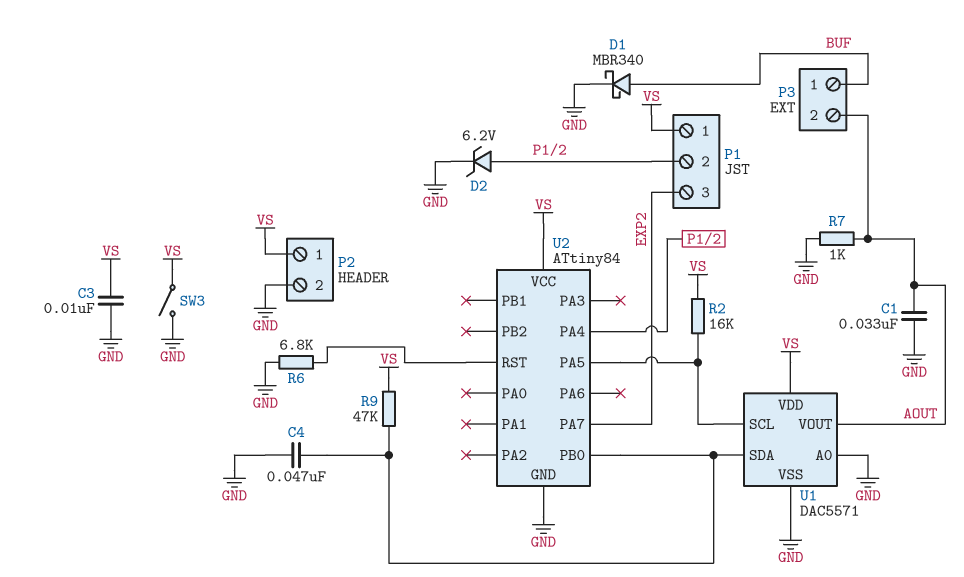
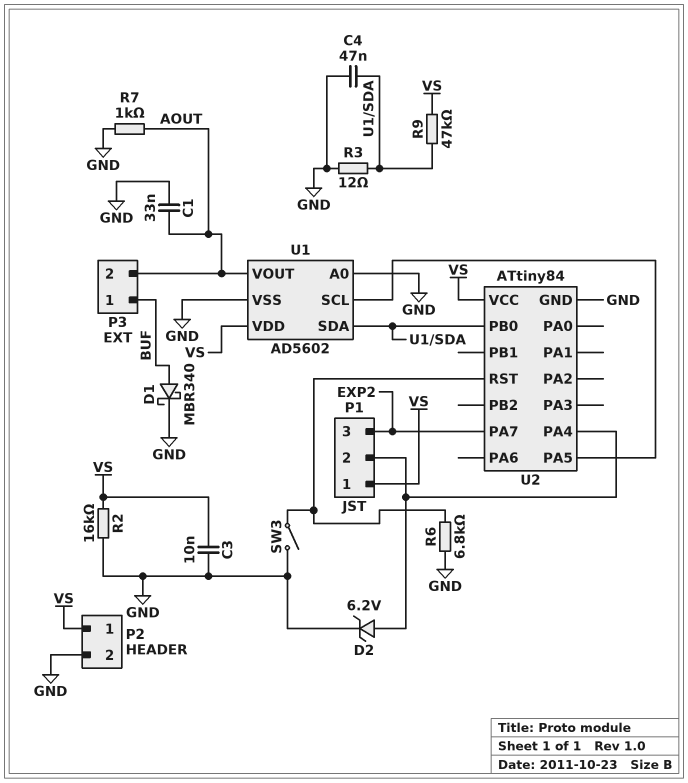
R2: 16k (U1/SCL, VS) -> 16k (GND, VS)
R3: none -> 12 (GND, U1/SDA)
SW3: switch (GND, VS) -> switch (GND, U2/RST)
U1: DAC5571 -> AD5602

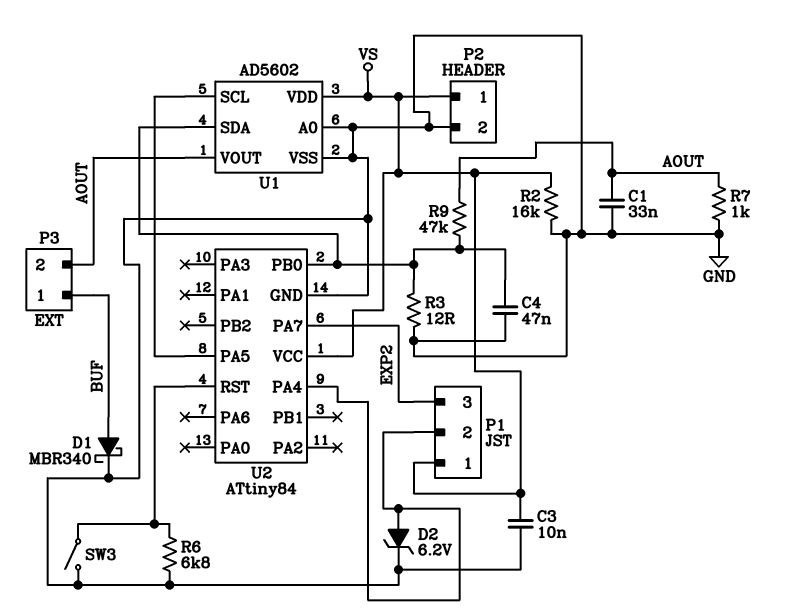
R9: 47k (U1/SDA, VS) -> 47k (AOUT, U1/SDA)

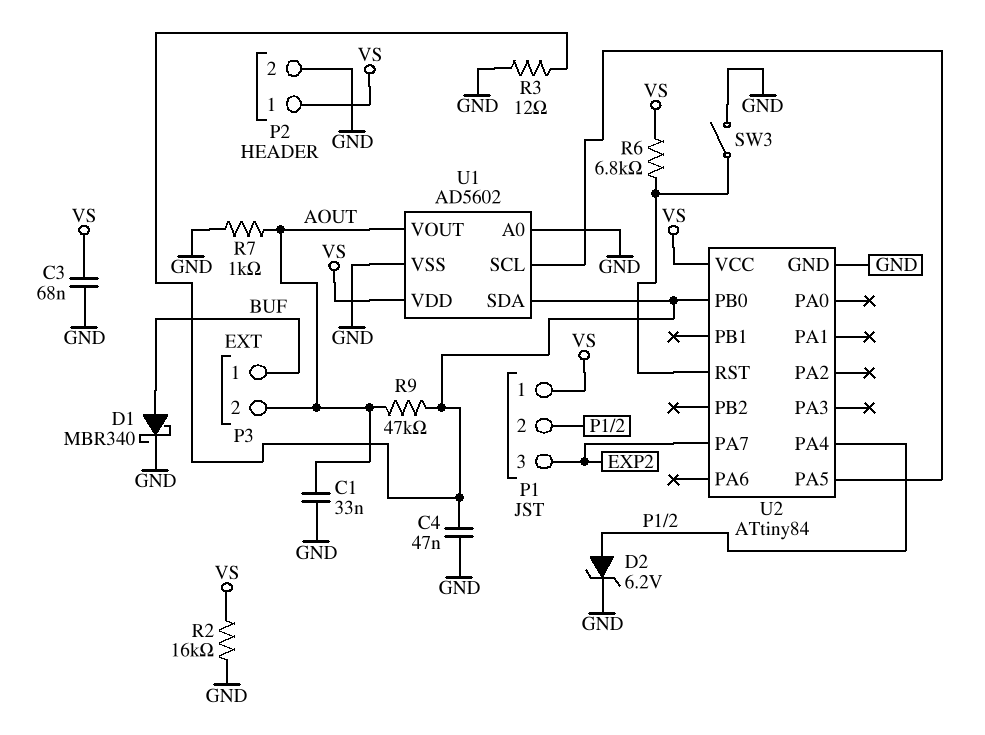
C3: 10nF (GND, VS) -> 68nF (GND, VS)
R6: 6.8k (GND, U2/RST) -> 6.8k (U2/RST, VS)

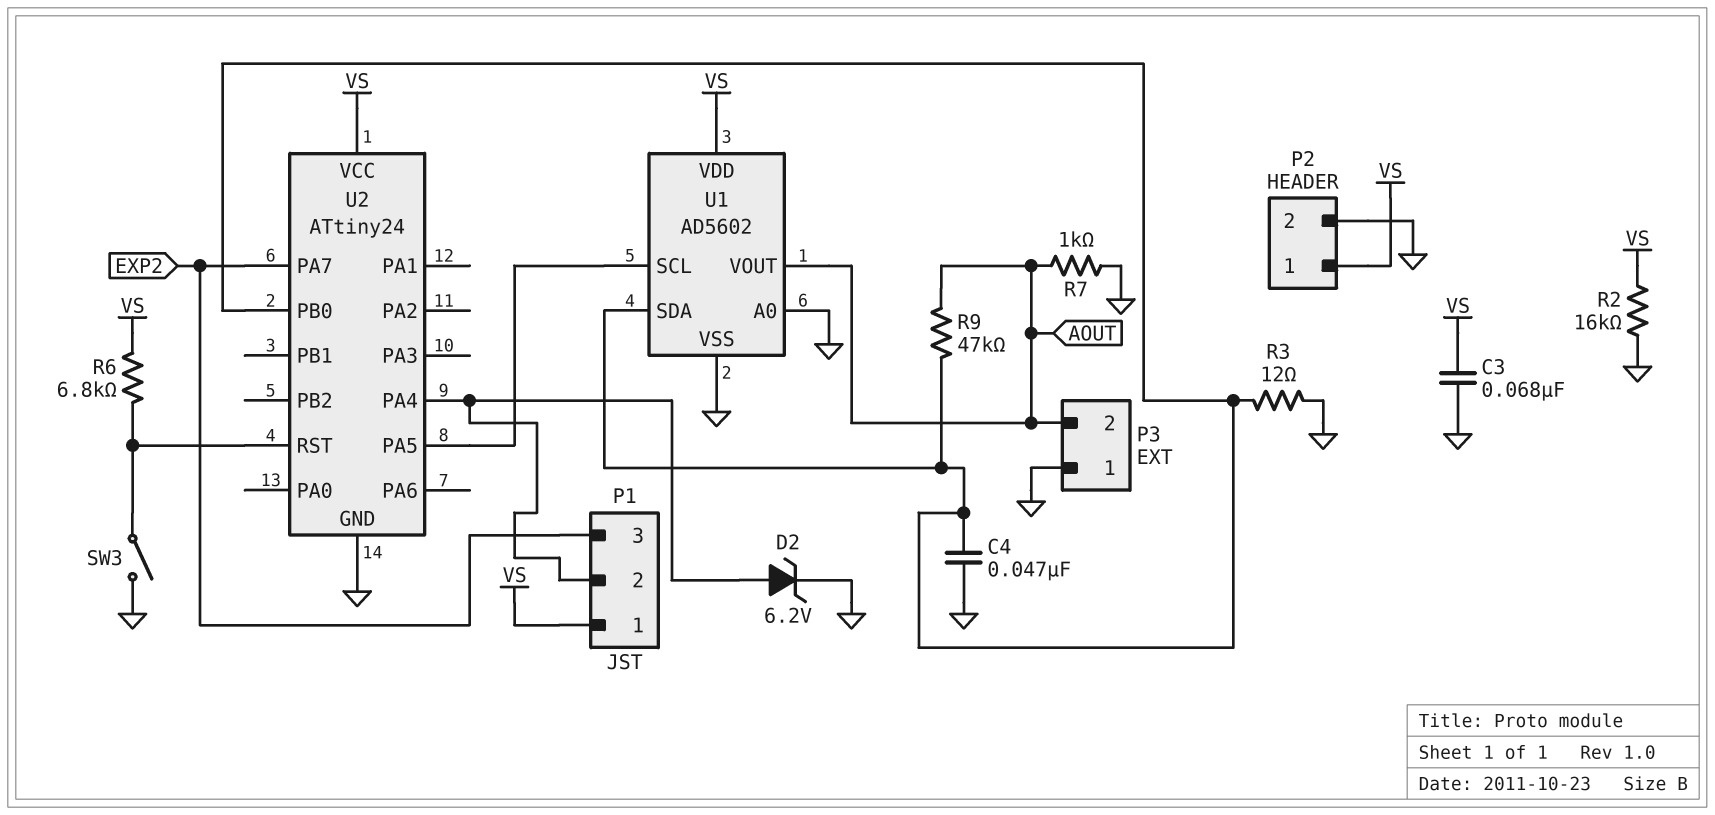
C1: 33nF (AOUT, GND) -> none
D1: schottky MBR340 (A BUF, K GND) -> none
P3 pin 1: BUF -> GND
U2: ATtiny84 -> ATtiny24

